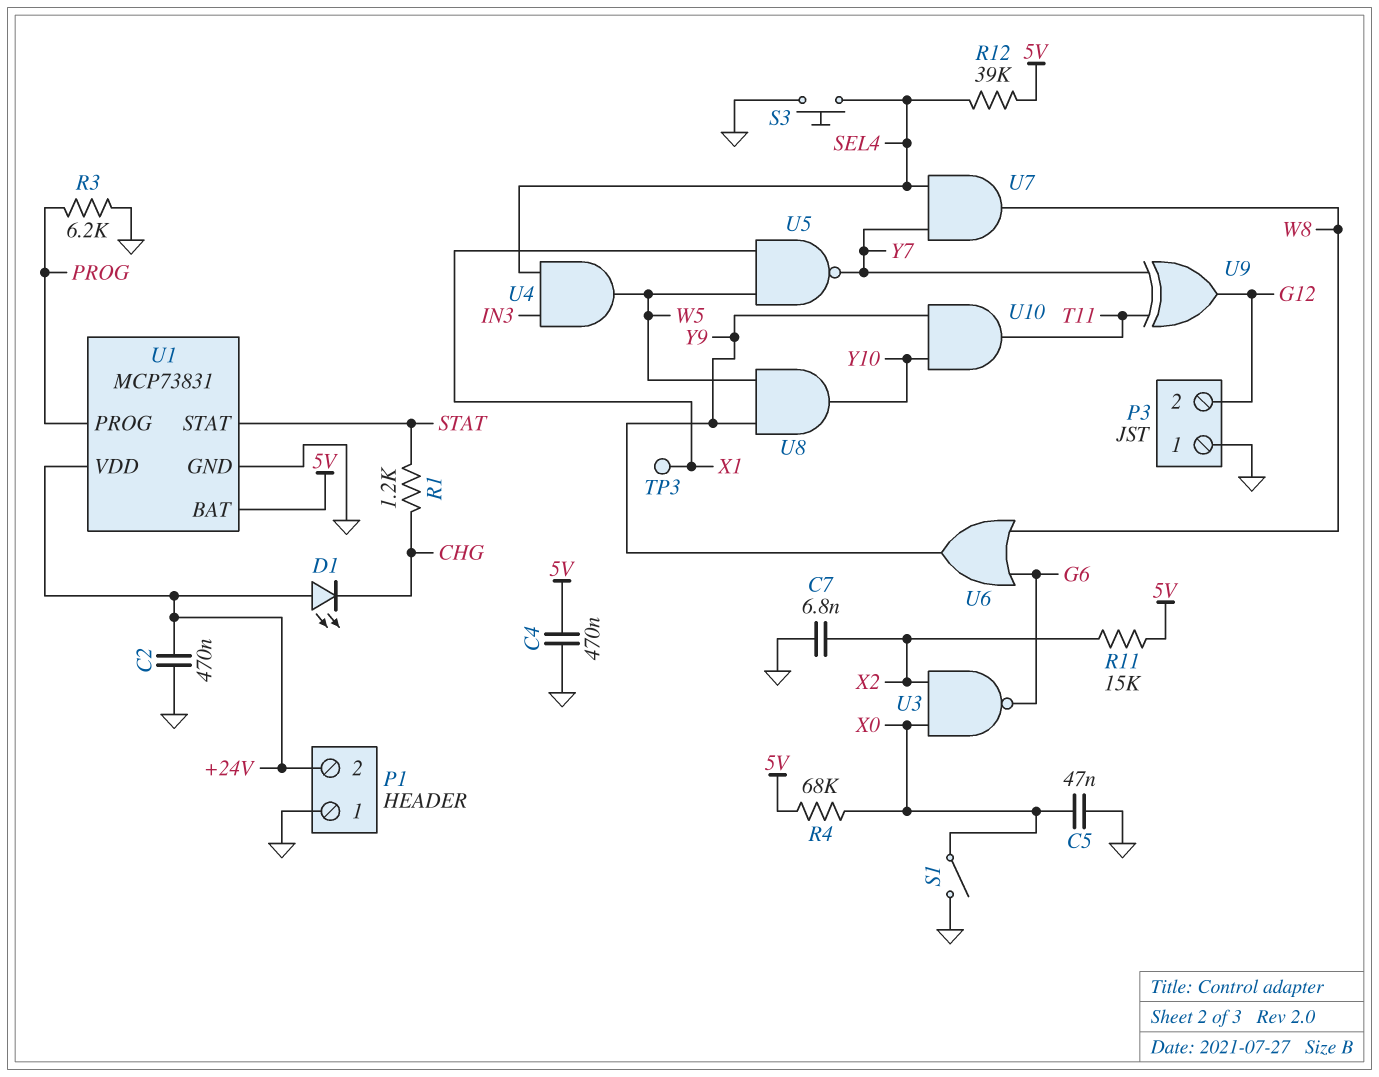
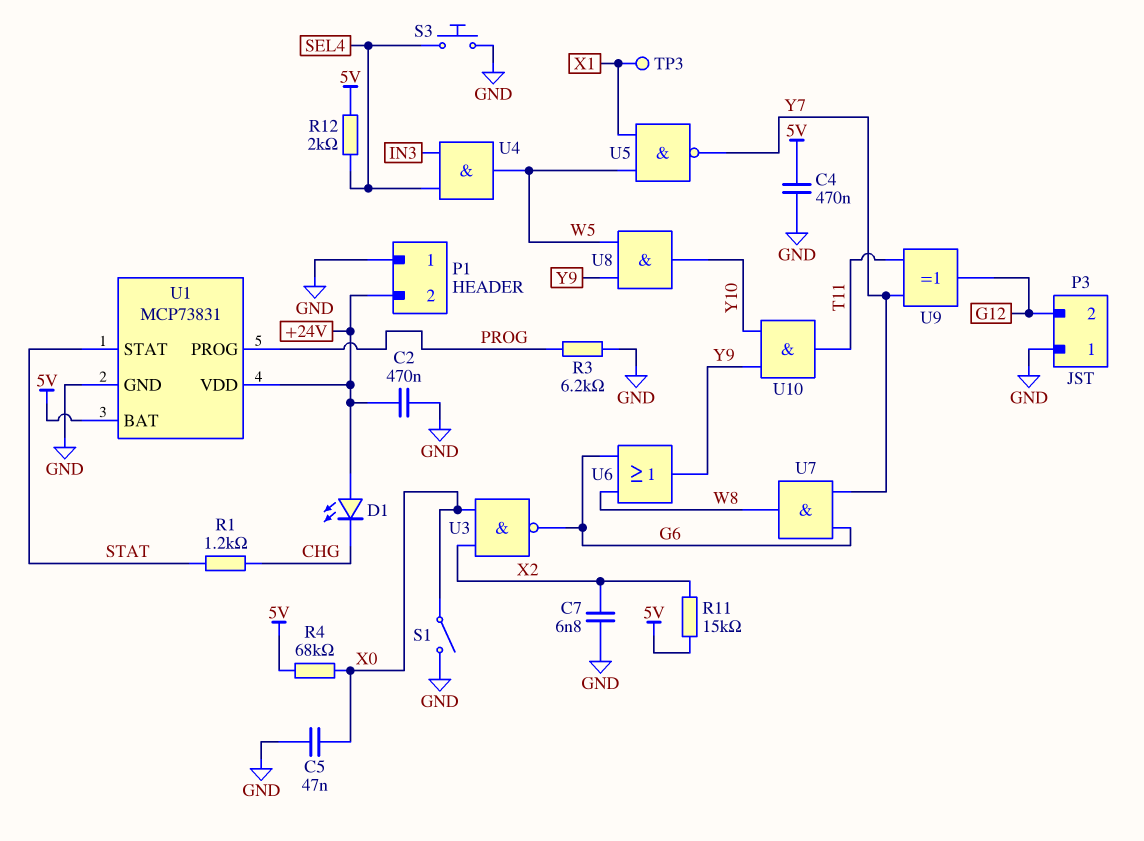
R12: 39k (5V, SEL4) -> 2k (5V, SEL4)
U7: AND (in SEL4, in Y7, out W8) -> AND (in G6, in Y7, out W8)

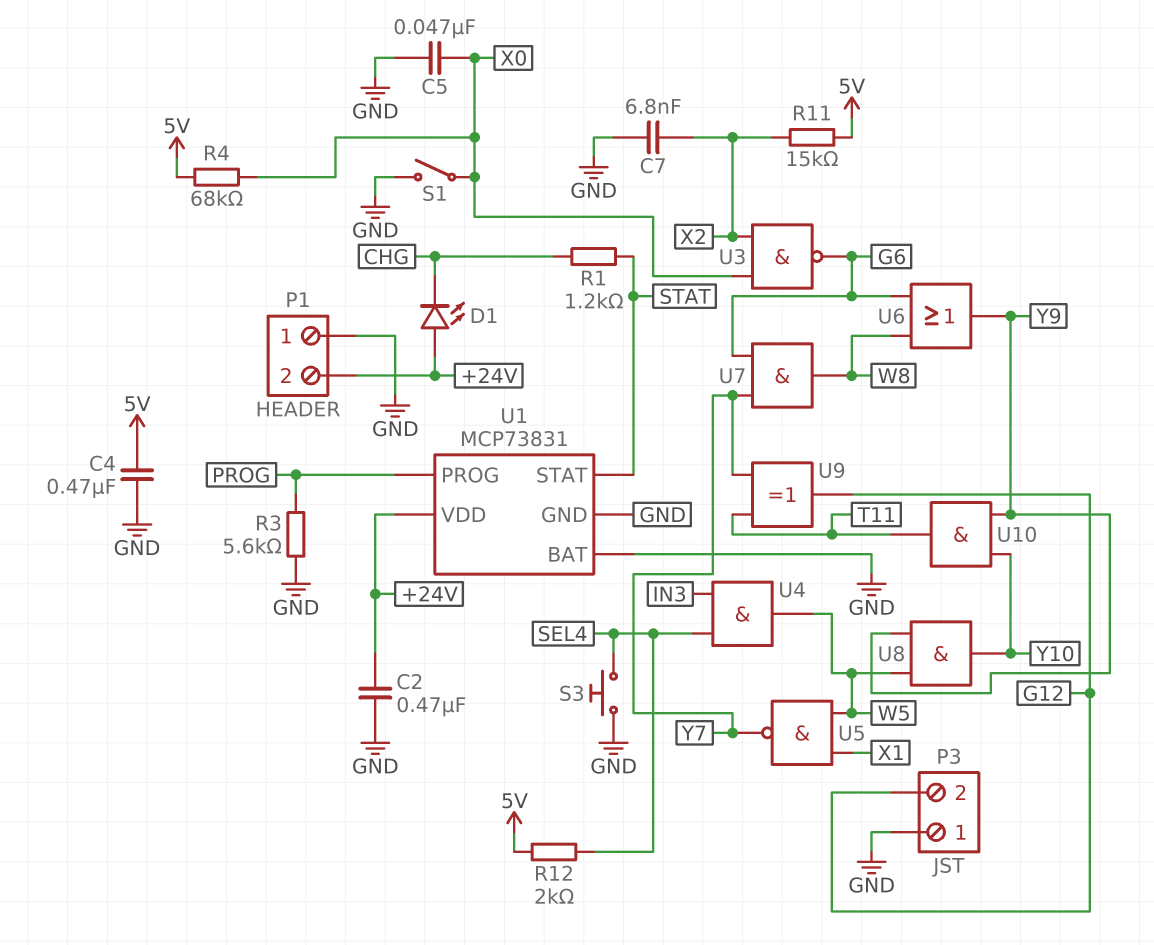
R3: 6.2k (GND, PROG) -> 5.6k (GND, PROG)
TP3: test point (X1) -> none
U1 pin BAT: 5V -> GND

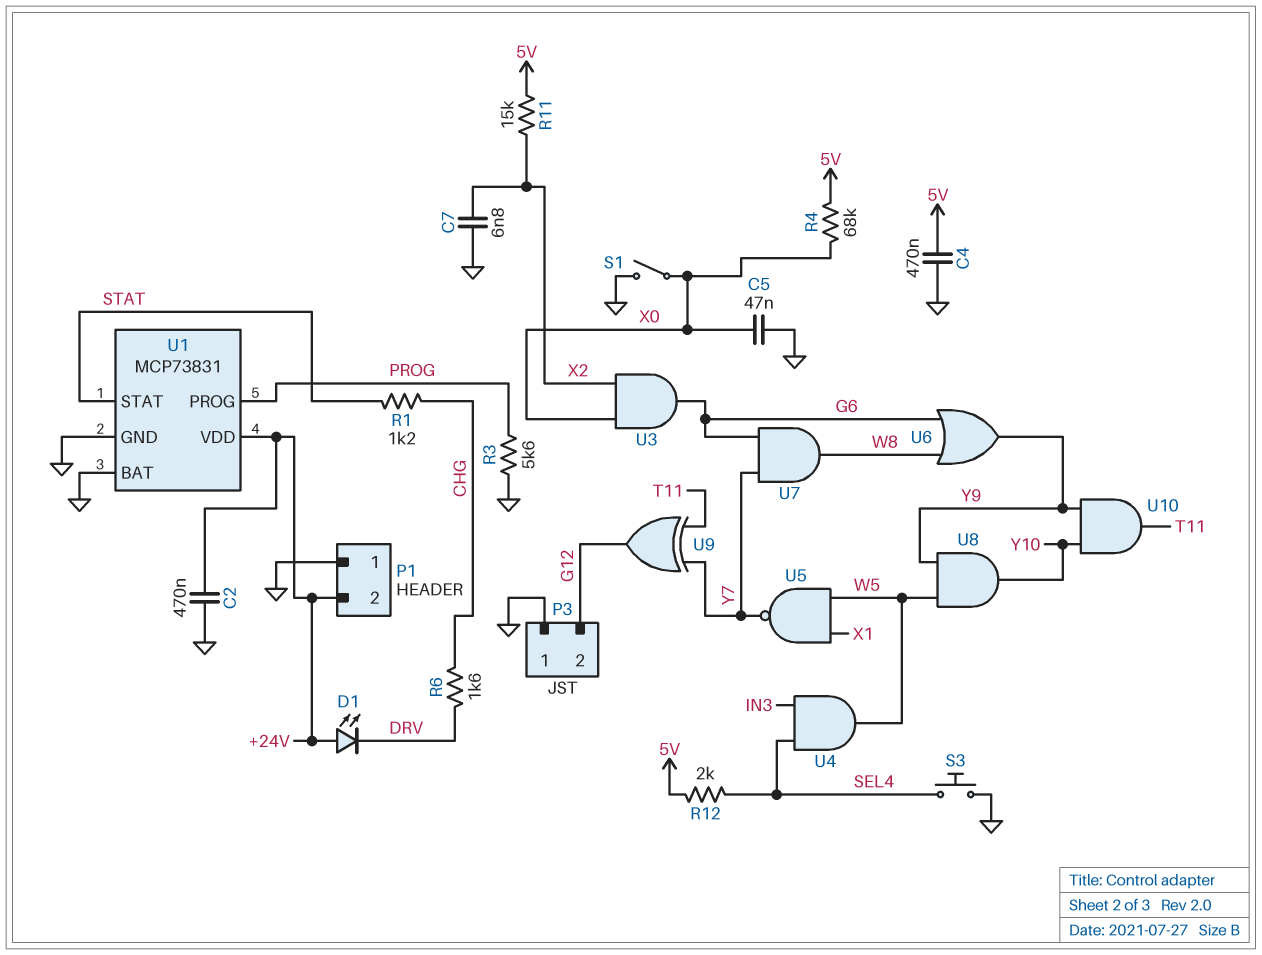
D1: LED (A +24V, K CHG) -> LED (A +24V, K DRV)
R6: none -> 1.6k (CHG, DRV)
U3: NAND (in X0, in X2, out G6) -> AND (in X0, in X2, out G6)

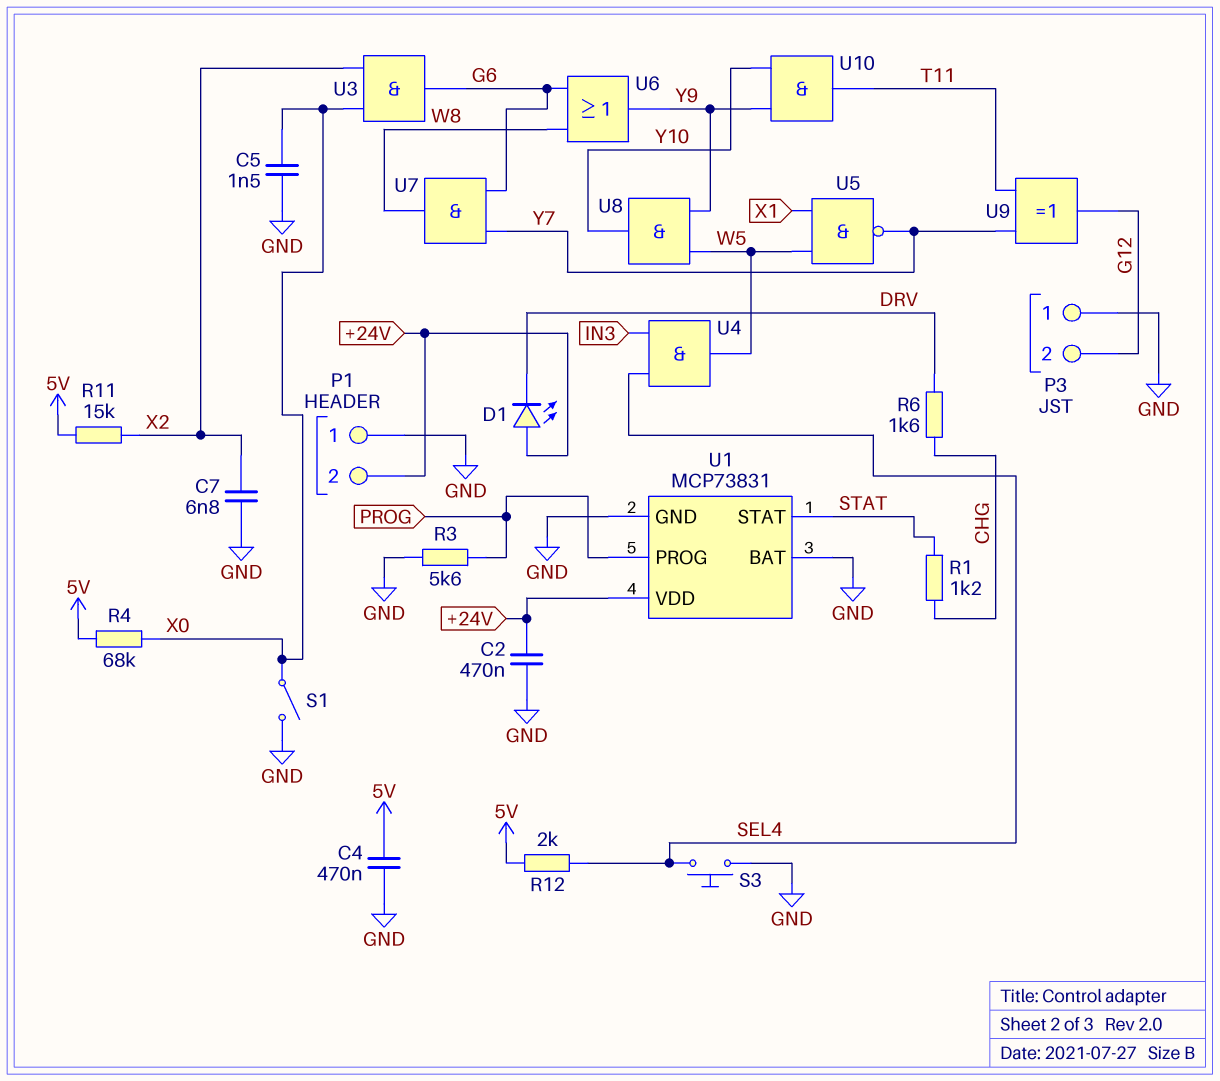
C5: 47nF (GND, X0) -> 1.5nF (GND, X0)

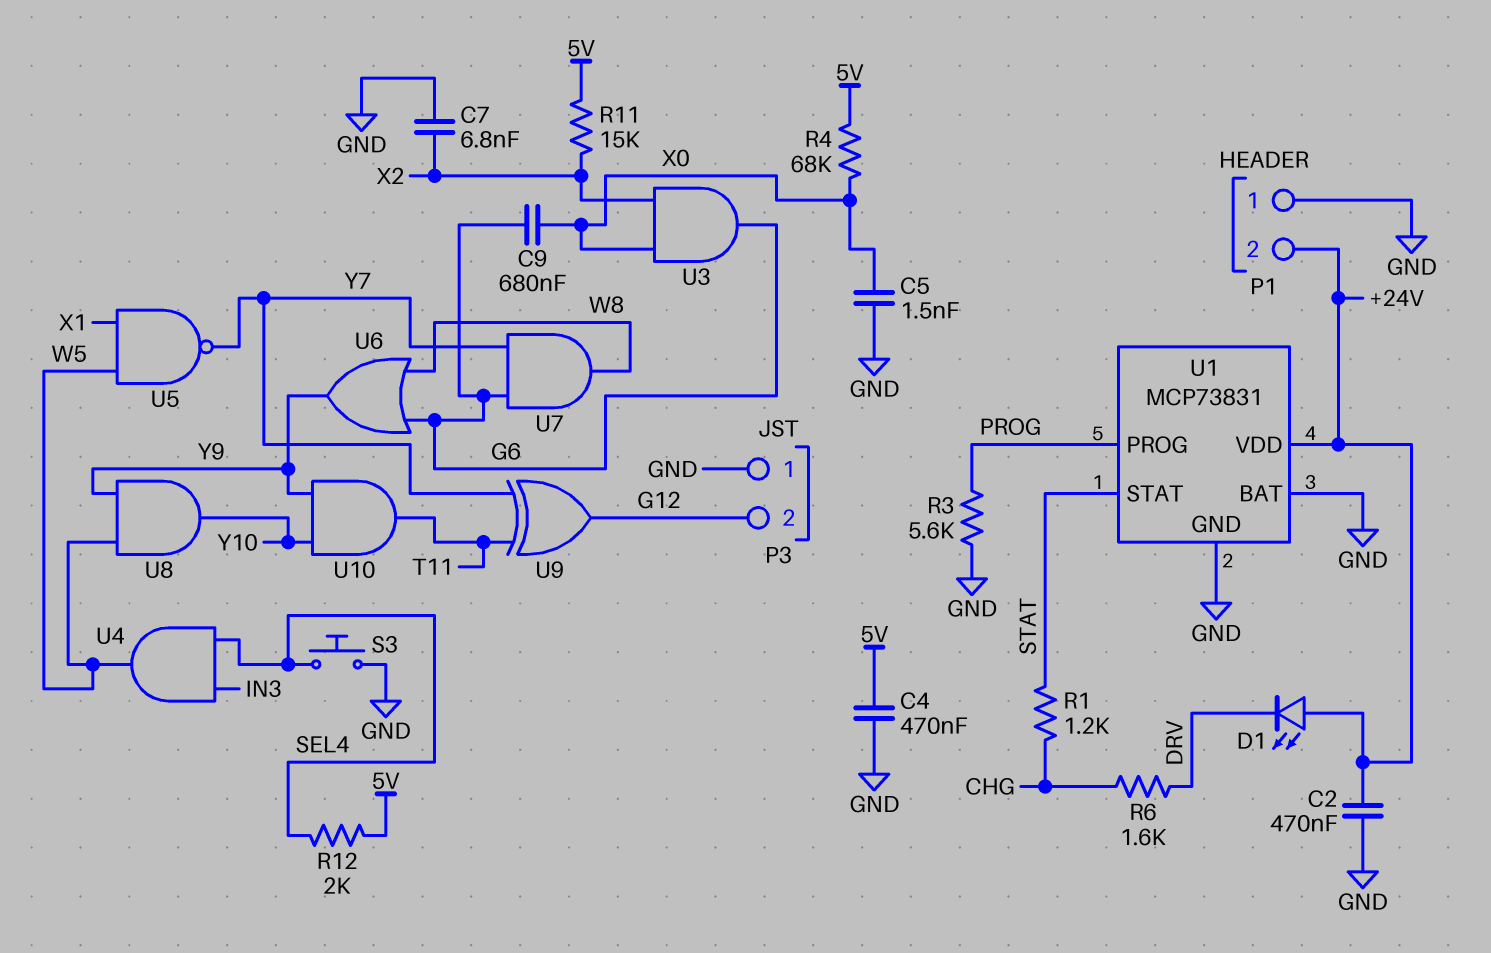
C9: none -> 680nF (G6, X0)
S1: switch (GND, X0) -> none

